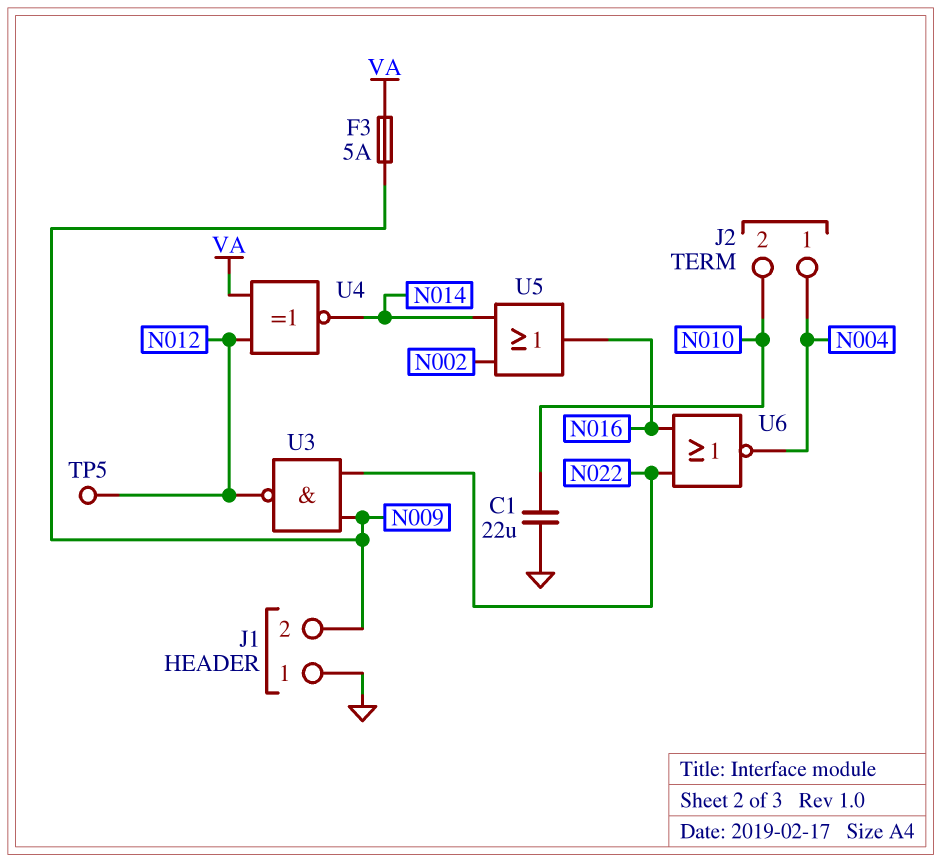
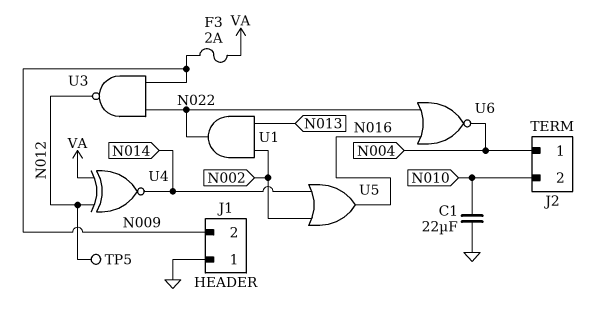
F3: 5A (N009, VA) -> 2A (N009, VA)
U1: none -> AND (in N002, in N013, out N022)

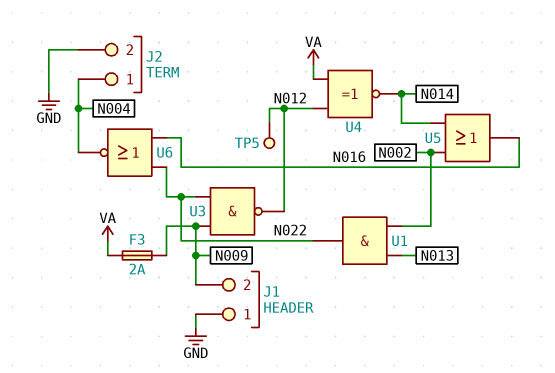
C1: 22uF (GND, N010) -> none
J2 pin 2: N010 -> GND

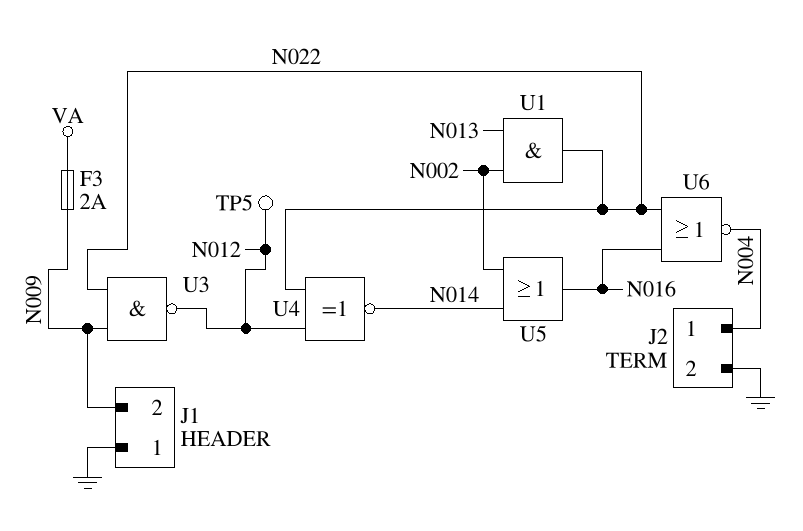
U4: XNOR (in N012, in VA, out N014) -> XNOR (in N012, in N022, out N014)

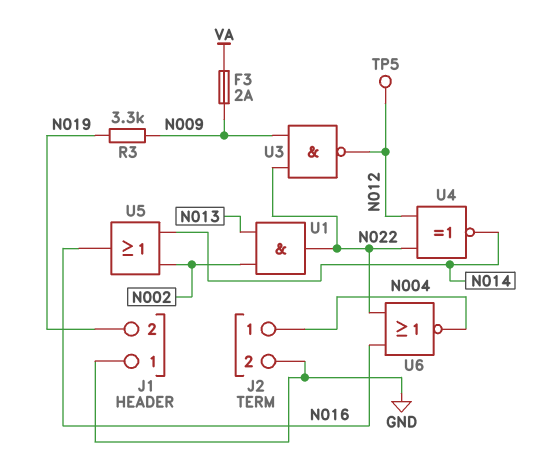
J1 pin 2: N009 -> N019
R3: none -> 3.3k (N009, N019)

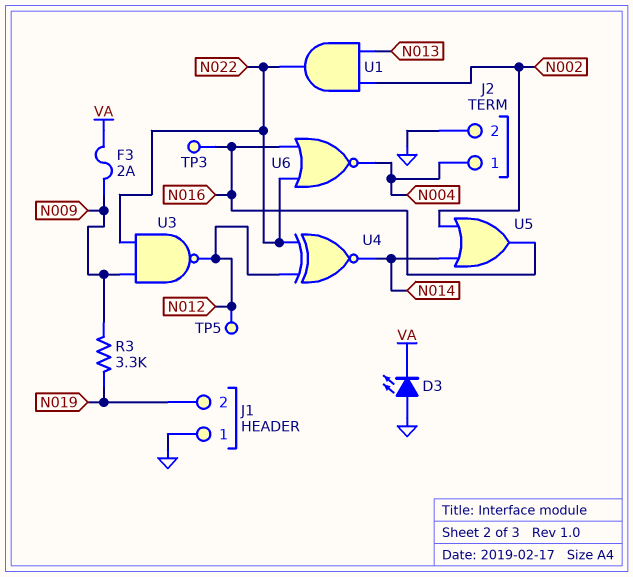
D3: none -> LED (A GND, K VA)
TP3: none -> test point (N016)

